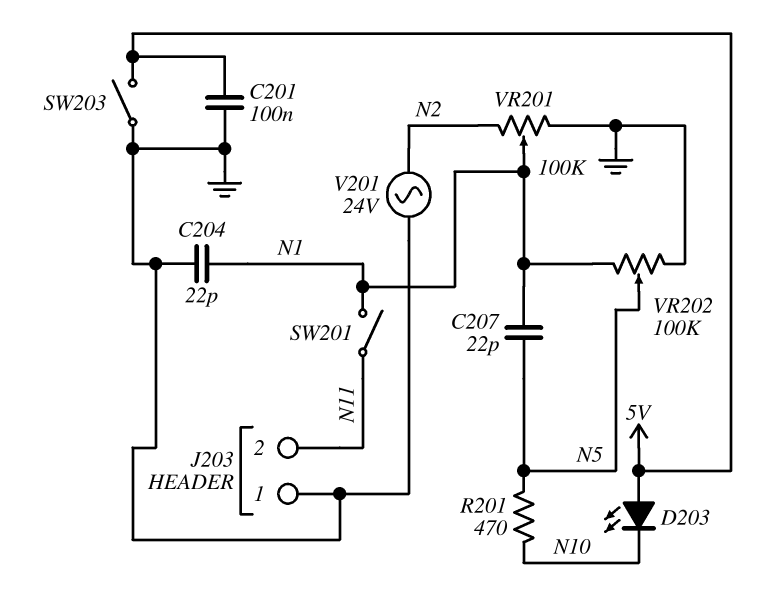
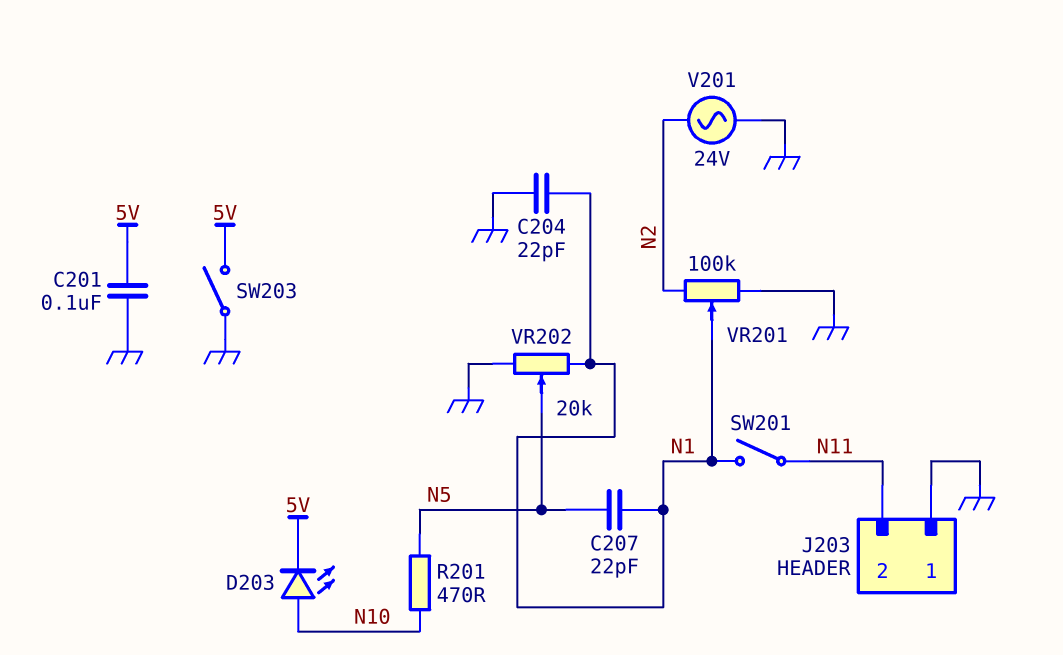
D203: LED (A 5V, K N10) -> LED (A N10, K 5V)
VR202: 100k (GND, N1, wiper N5) -> 20k (GND, N1, wiper N5)

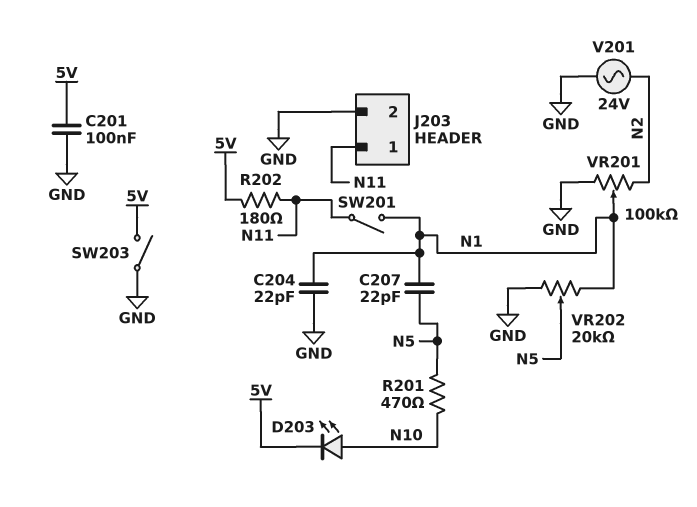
J203 pin 1: GND -> N11
J203 pin 2: N11 -> GND
R202: none -> 180 (5V, N11)

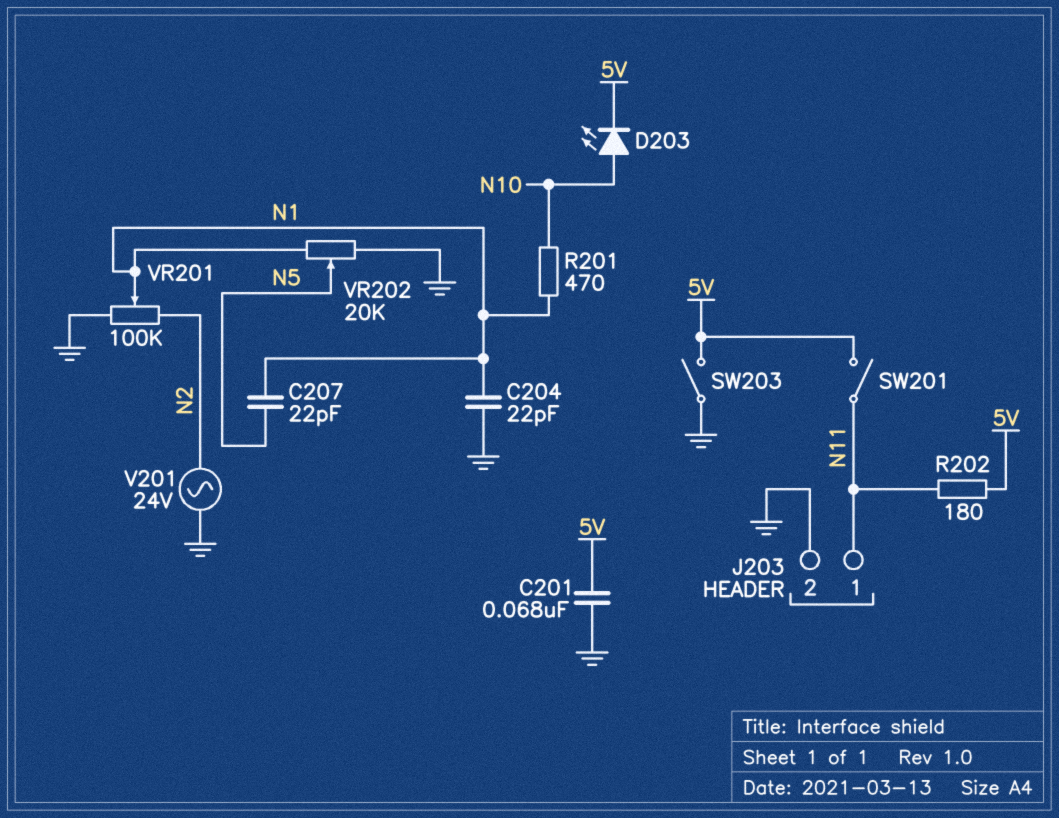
C201: 100nF (5V, GND) -> 68nF (5V, GND)
R201: 470 (N5, N10) -> 470 (N1, N10)
SW201: switch (N1, N11) -> switch (5V, N11)

